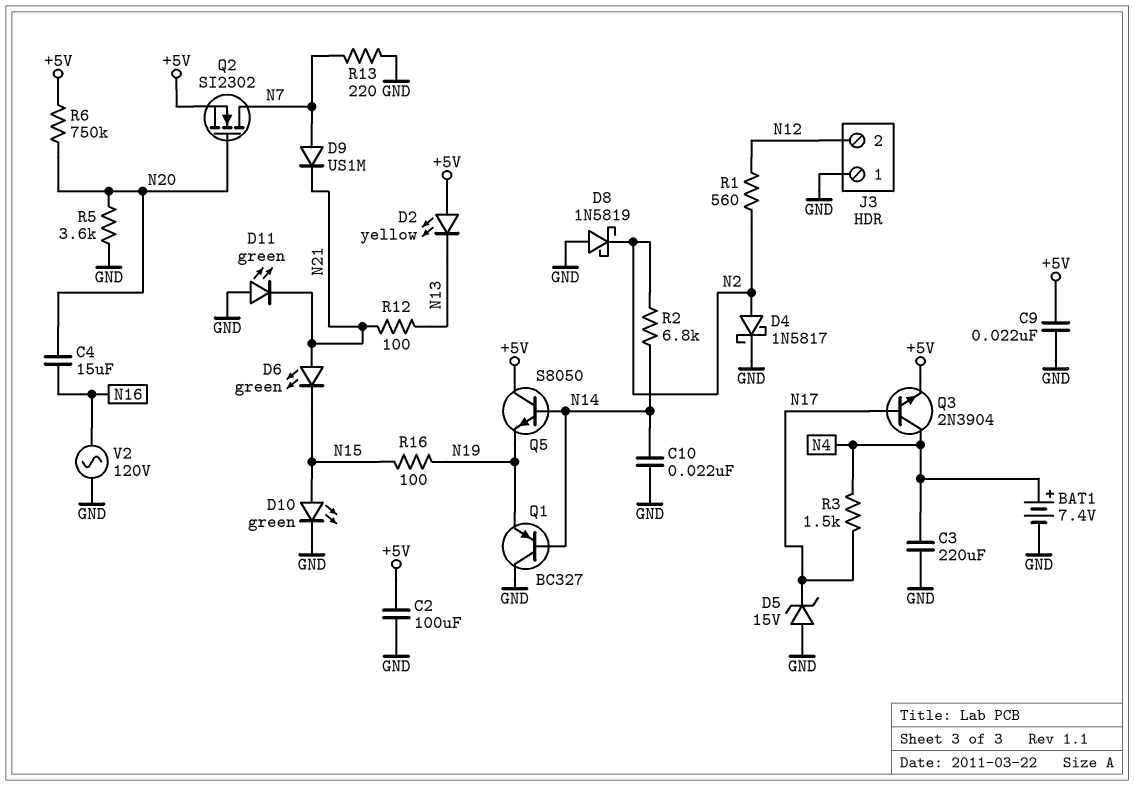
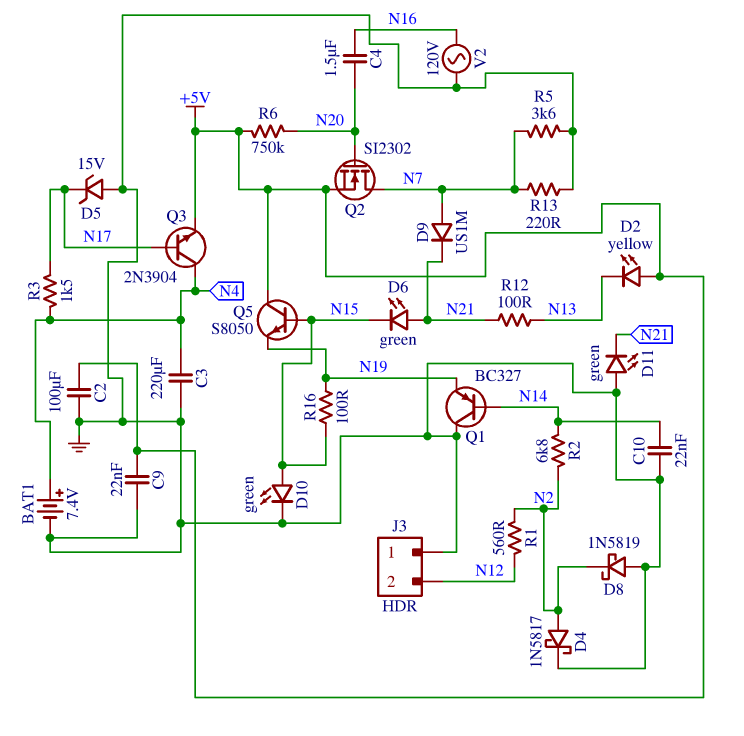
C4: 15uF (N16, N20) -> 1.5uF (N16, N20)
Q5: NPN S8050 (B N14, C +5V, E N19) -> NPN S8050 (B N15, C +5V, E N19)
R5: 3.6k (GND, N20) -> 3.6k (GND, N7)

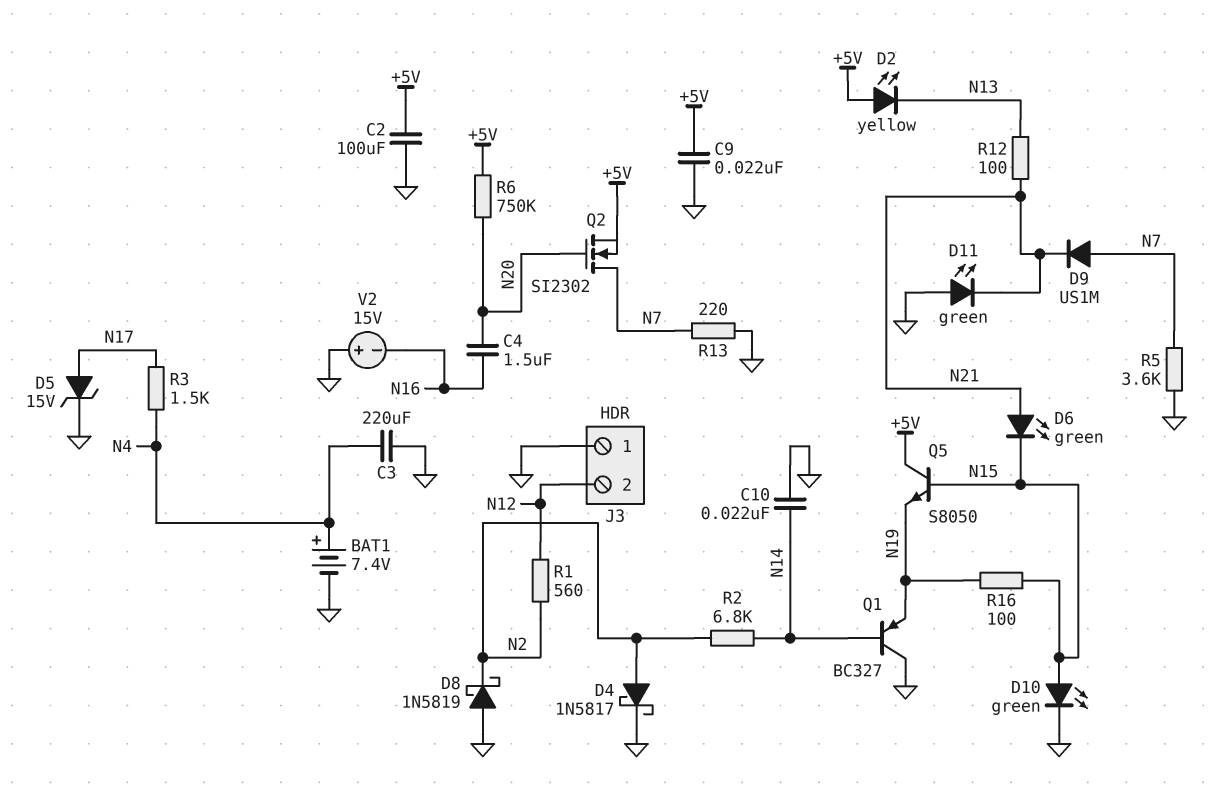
D5: zener 15V (A GND, K N17) -> zener 15V (A N17, K GND)
Q3: NPN 2N3904 (B N17, C N4, E +5V) -> none
V2: AC 120V (GND, N16) -> 15V (plus GND, minus N16)

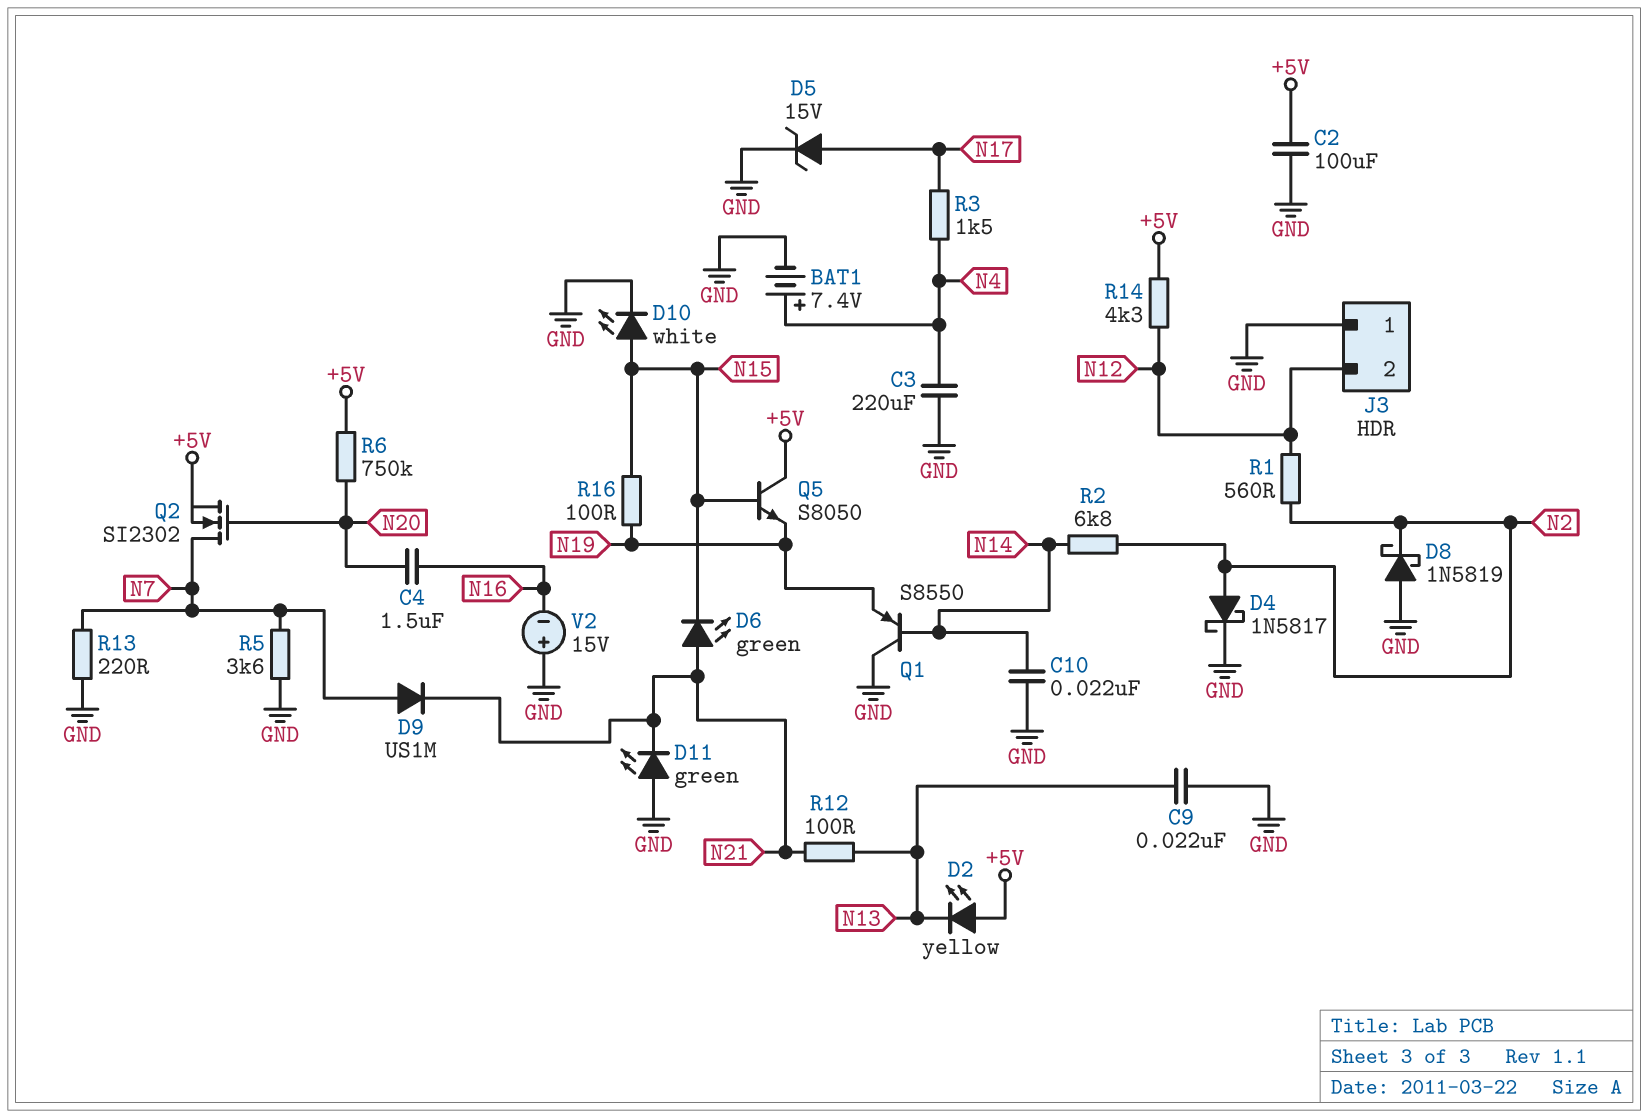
C9: 22nF (+5V, GND) -> 22nF (GND, N13)
D10: LED green (A N15, K GND) -> LED white (A N15, K GND)
Q1: PNP BC327 (B N14, C GND, E N19) -> PNP S8550 (B N14, C GND, E N19)
R14: none -> 4.3k (+5V, N12)

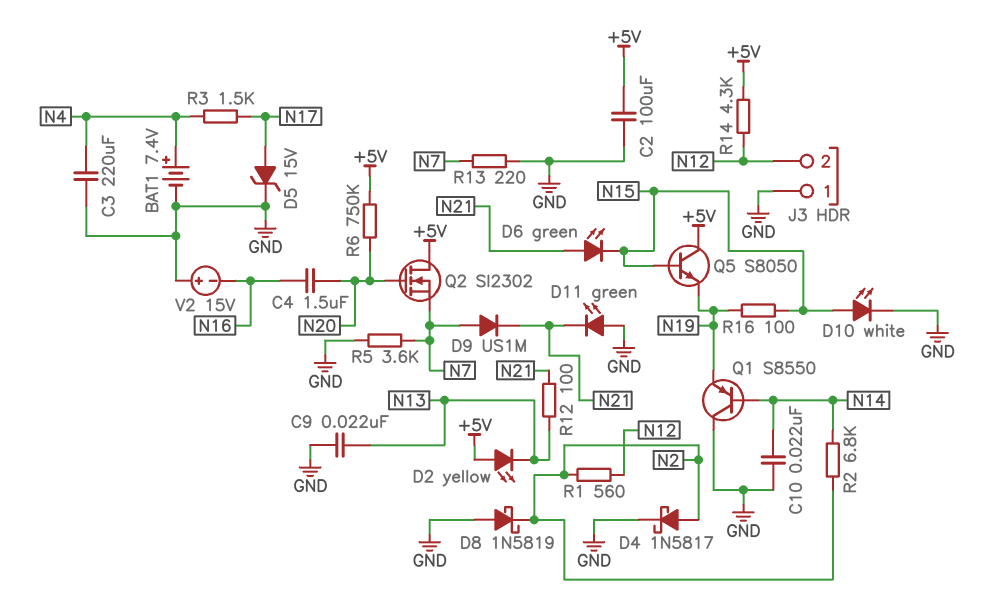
Q2: NMOS SI2302 (G N20, D N7, S +5V) -> NMOS SI2302 (G N20, D +5V, S N7)

